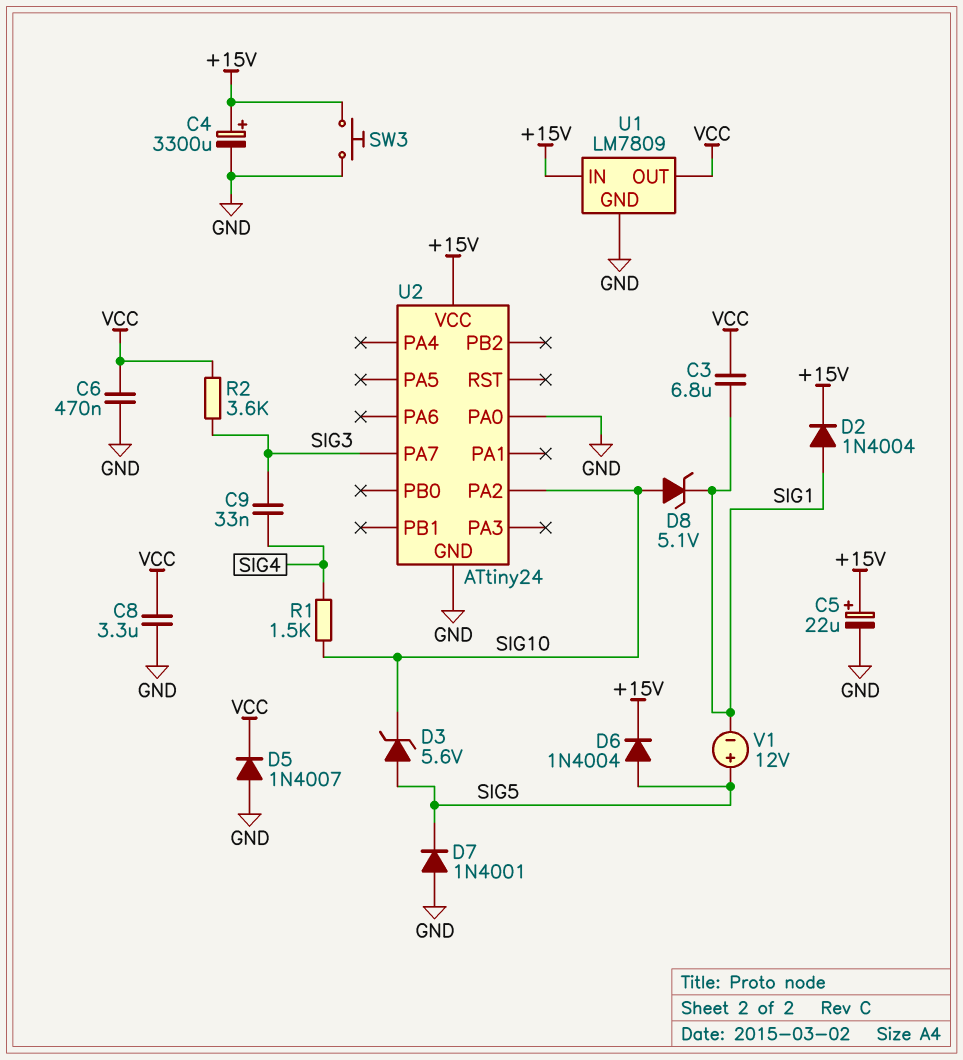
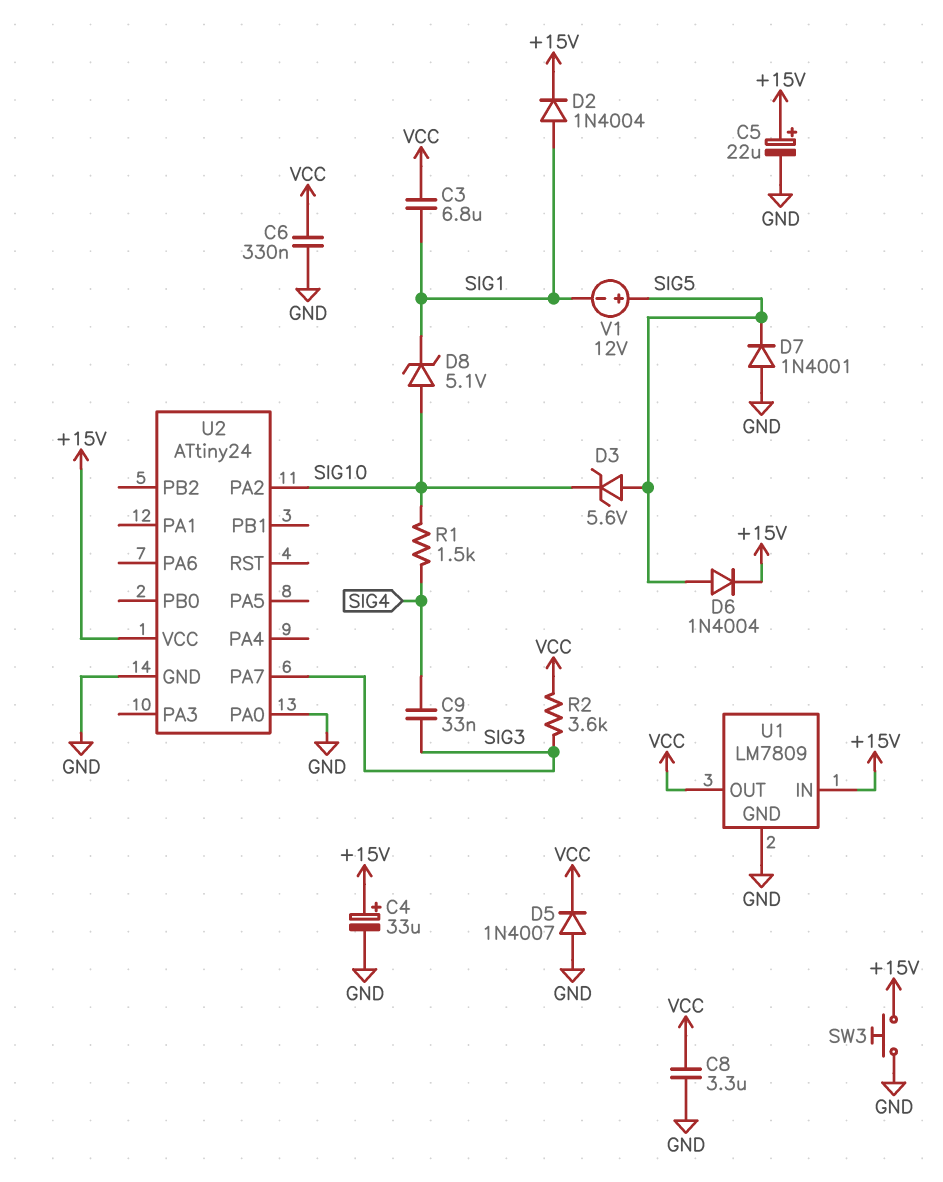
C4: 3300uF (plus +15V, minus GND) -> 33uF (plus +15V, minus GND)
C6: 470nF (GND, VCC) -> 330nF (GND, VCC)

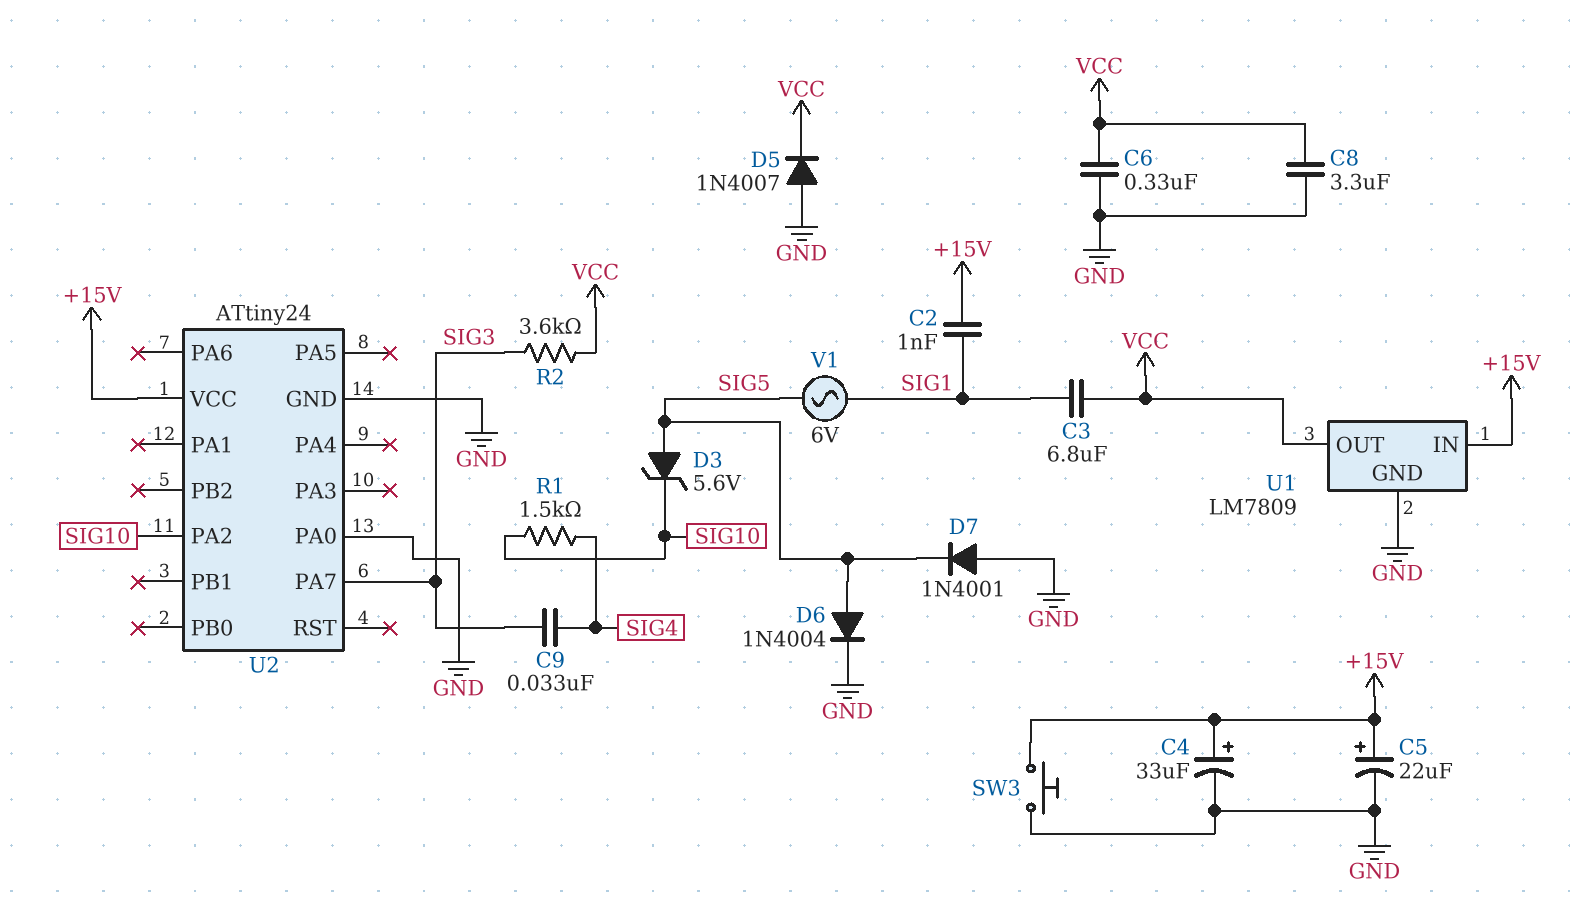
C2: none -> 1nF (+15V, SIG1)
D2: diode 1N4004 (A SIG1, K +15V) -> none
D6: diode 1N4004 (A SIG5, K +15V) -> diode 1N4004 (A SIG5, K GND)
D8: zener 5.1V (A SIG10, K SIG1) -> none
V1: 12V (plus SIG5, minus SIG1) -> AC 6V (SIG1, SIG5)

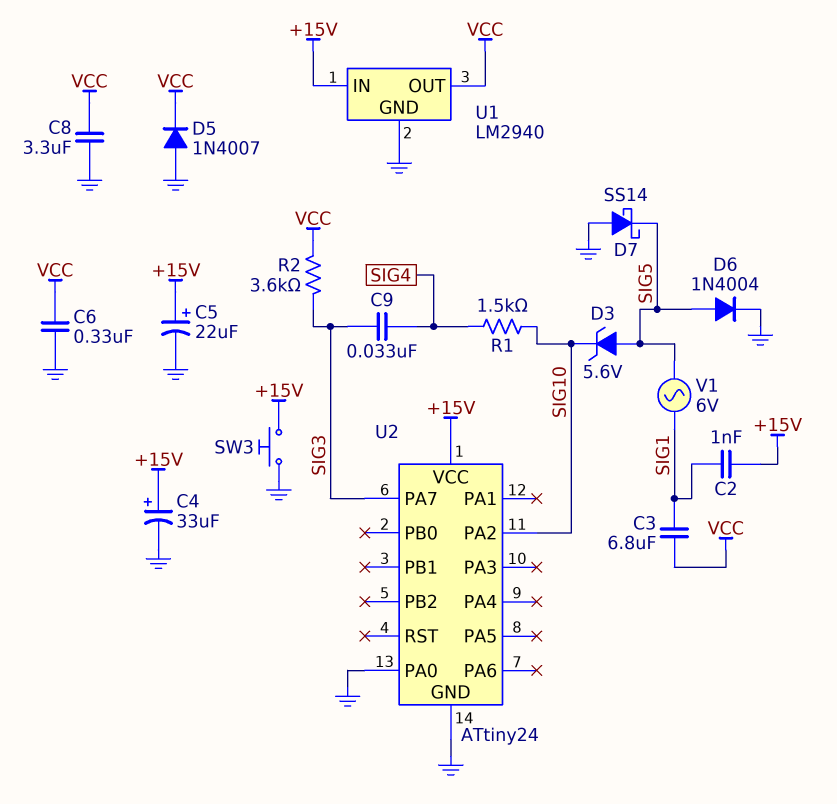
D7: diode 1N4001 (A GND, K SIG5) -> schottky SS14 (A GND, K SIG5)
U1: LM7809 -> LM2940

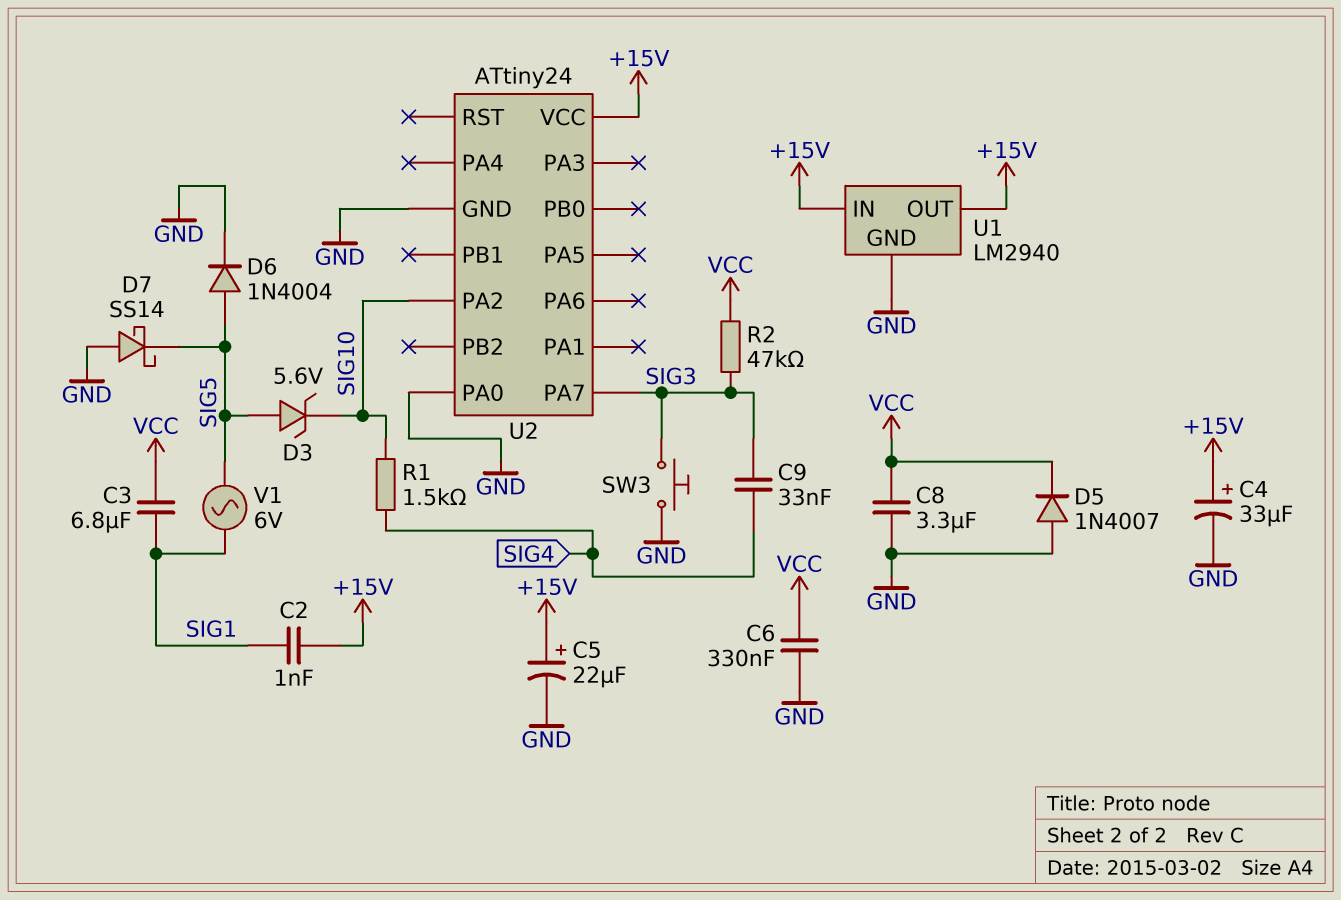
R2: 3.6k (SIG3, VCC) -> 47k (SIG3, VCC)
SW3: button (+15V, GND) -> button (GND, SIG3)
U1 pin OUT: VCC -> +15V

